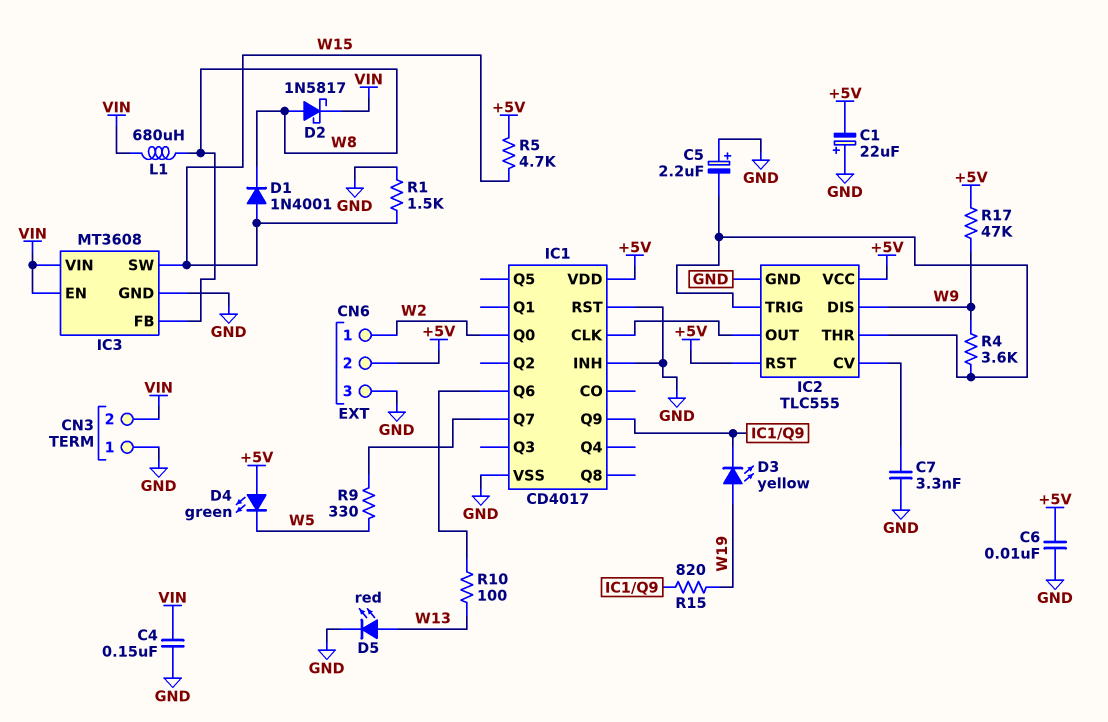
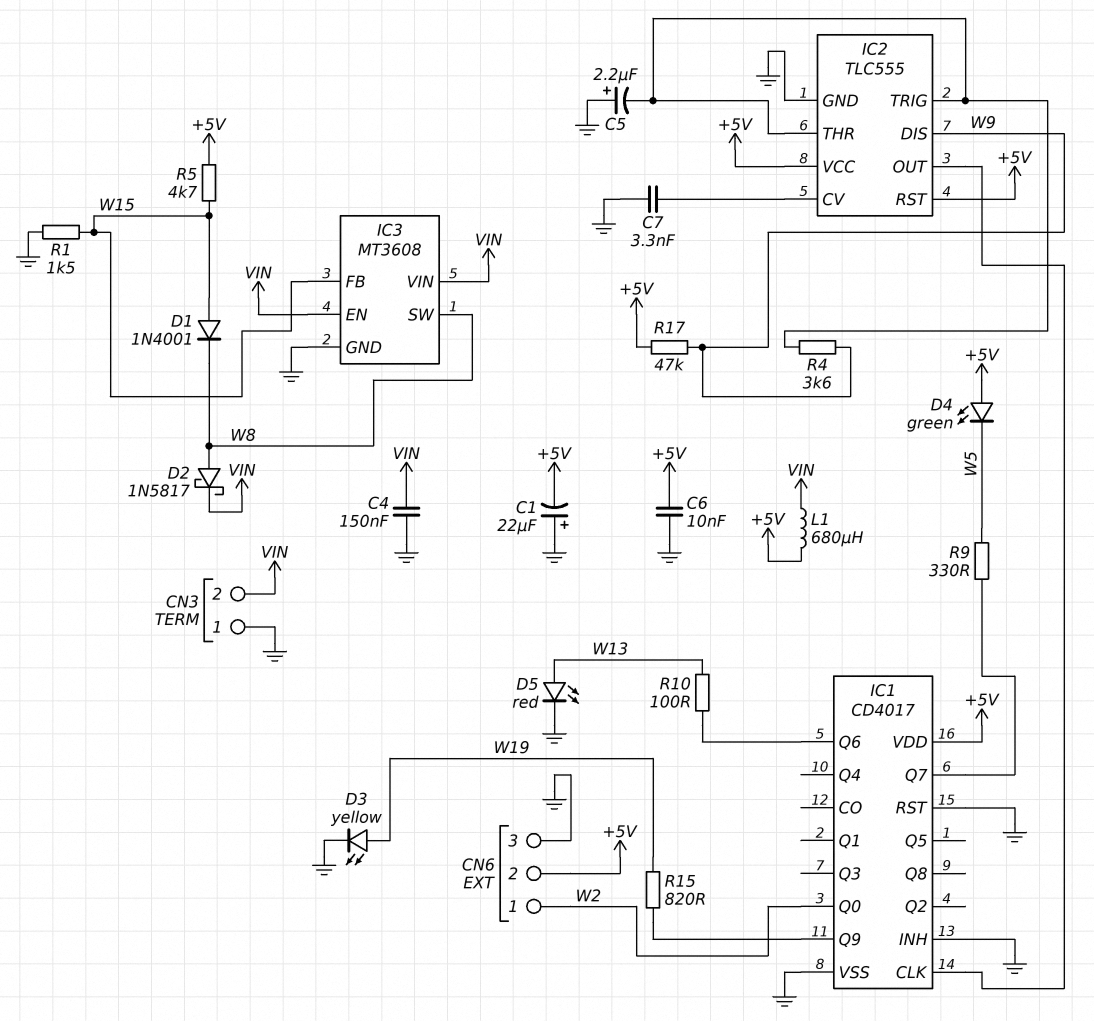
D3: LED yellow (A W19, K IC1/Q9) -> LED yellow (A W19, K GND)
IC3 pin FB: W8 -> W15
IC3 pin SW: W15 -> W8
L1: 680uH (VIN, W8) -> 680uH (+5V, VIN)

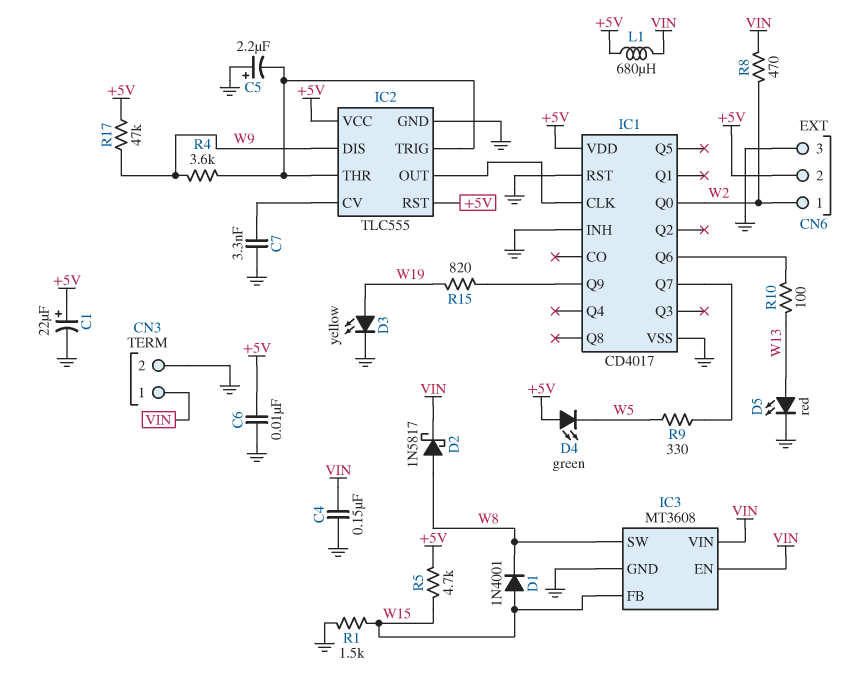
C1: 22uF (plus GND, minus +5V) -> 22uF (plus +5V, minus GND)
CN3 pin 1: GND -> VIN
CN3 pin 2: VIN -> GND
R8: none -> 470 (VIN, W2)

